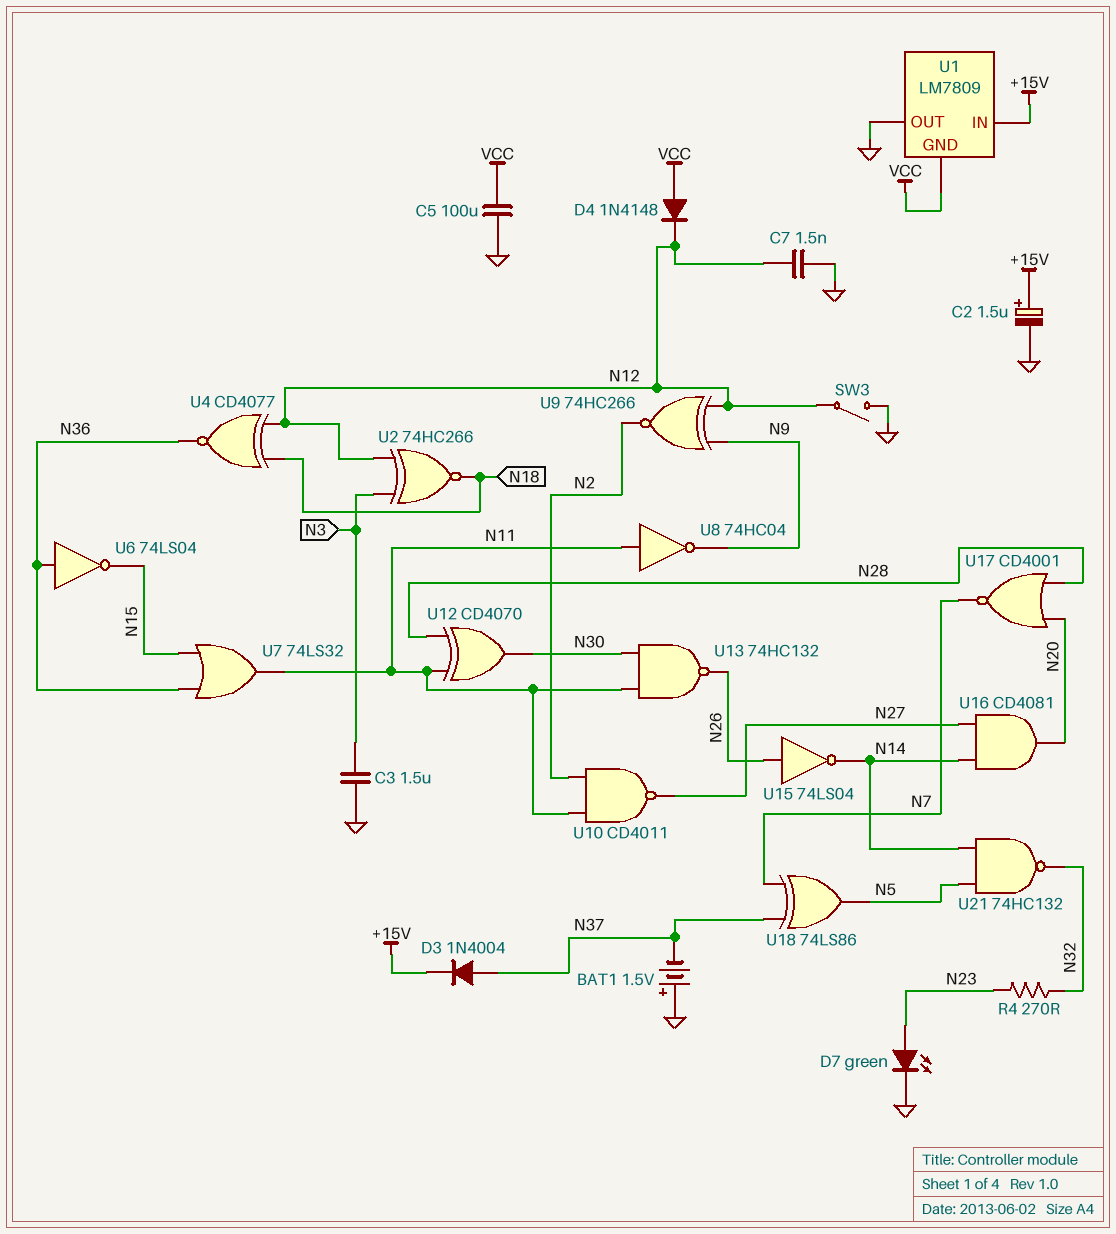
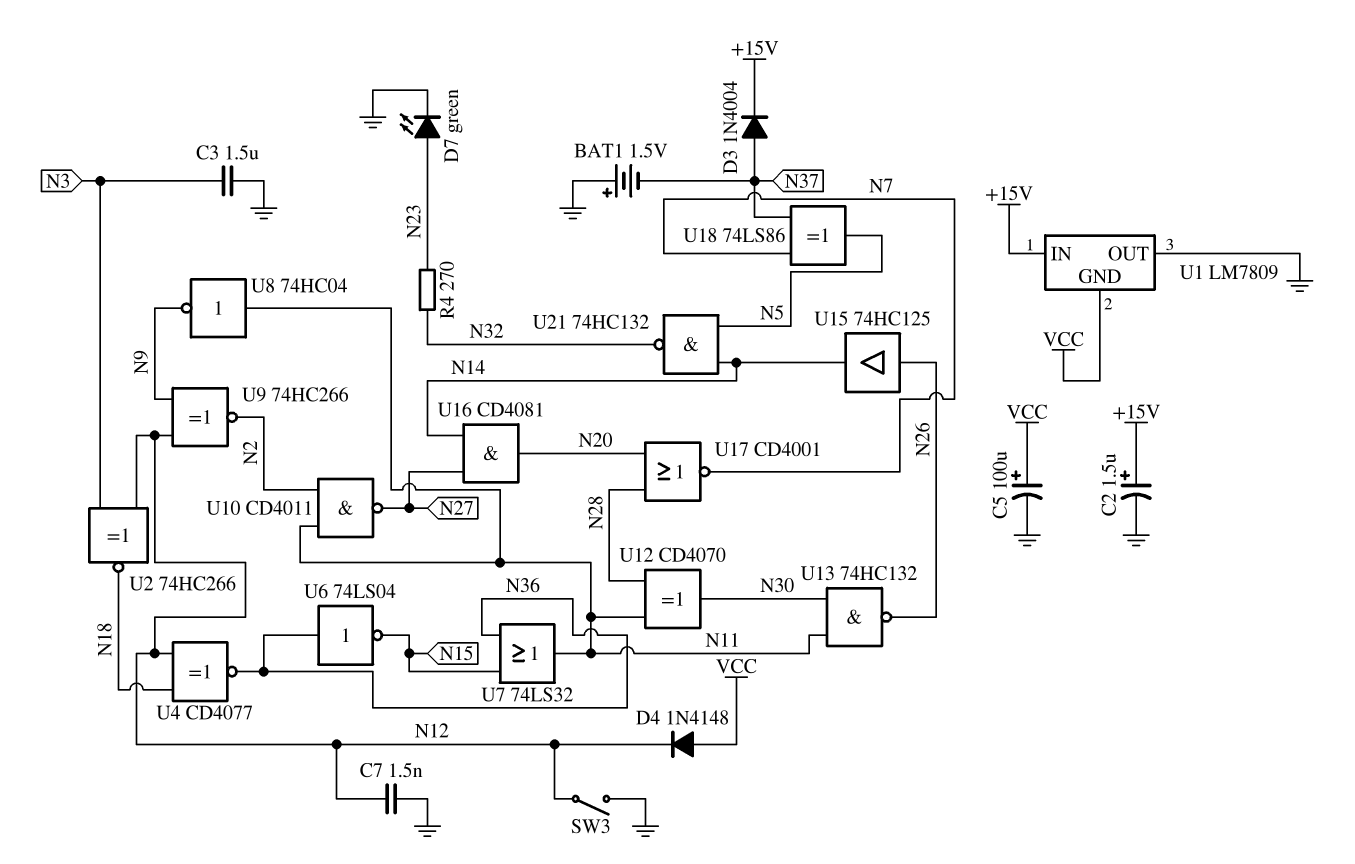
C5: 100uF (GND, VCC) -> 100uF (plus VCC, minus GND)
U15: NOT 74LS04 (in N26, out N14) -> buffer 74HC125 (in N26, out N14)

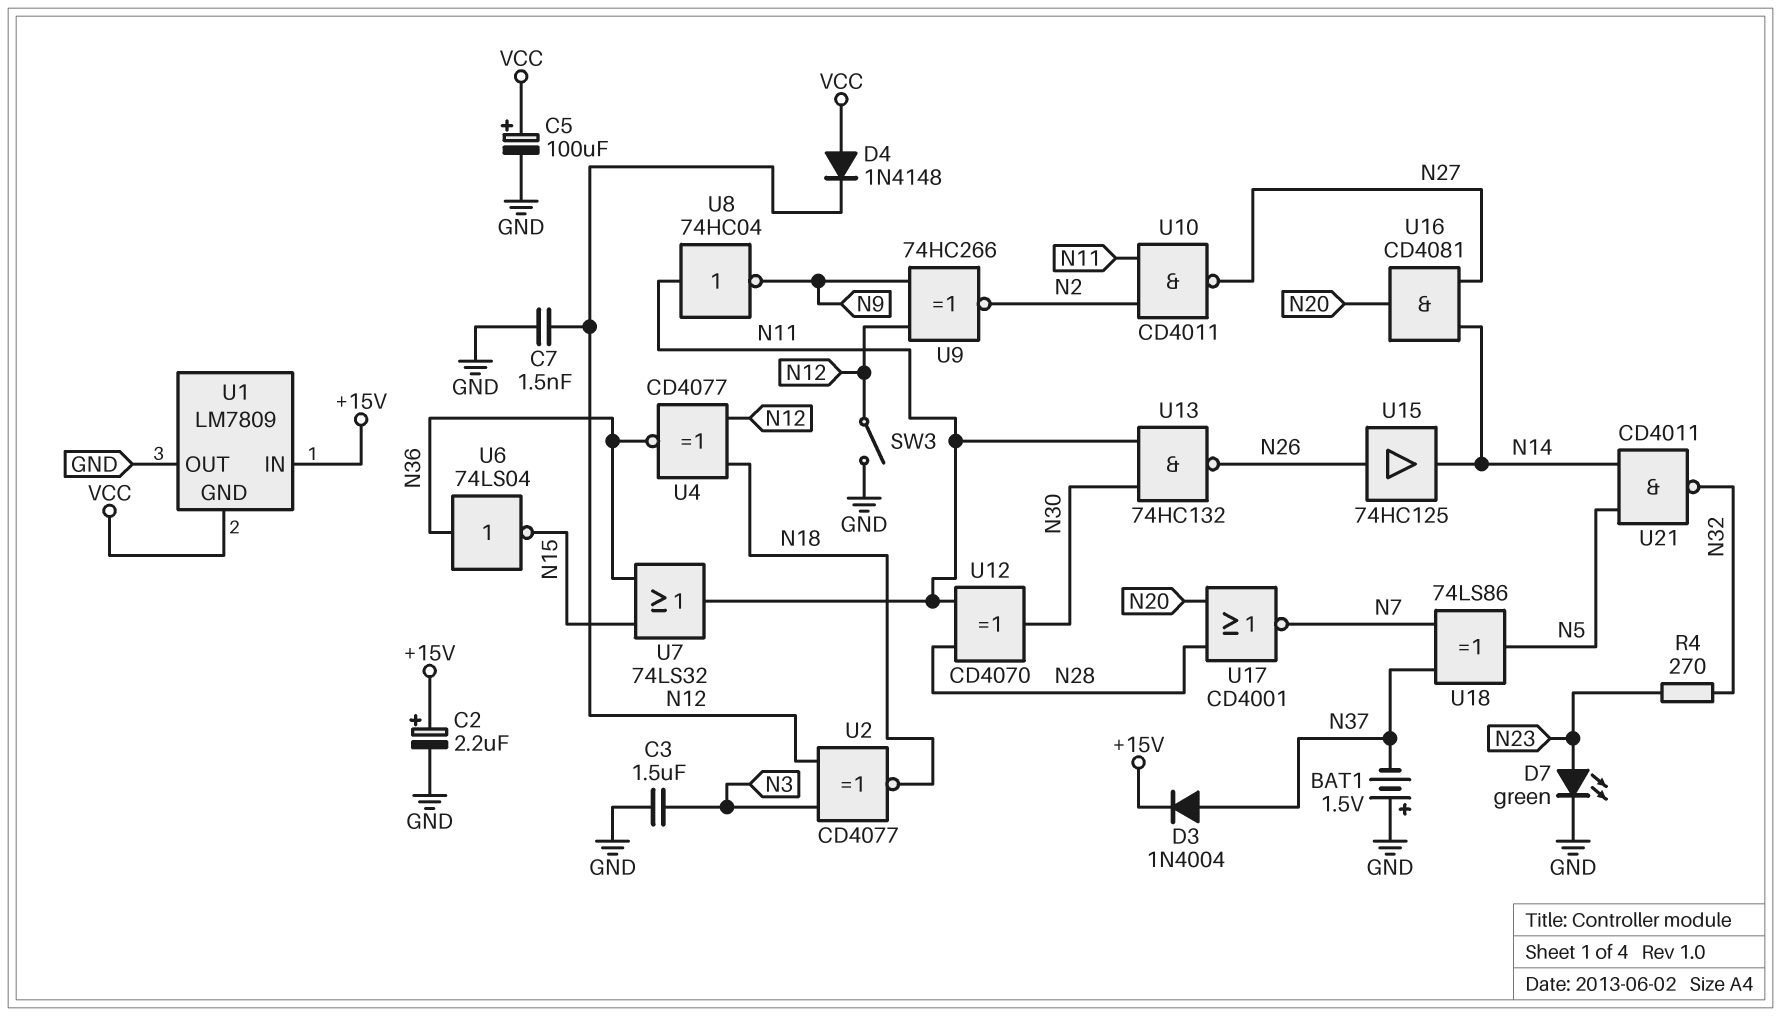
C2: 1.5uF (plus +15V, minus GND) -> 2.2uF (plus +15V, minus GND)
U2: XNOR 74HC266 (in N3, in N12, out N18) -> XNOR CD4077 (in N3, in N12, out N18)
U21: NAND 74HC132 (in N5, in N14, out N32) -> NAND CD4011 (in N5, in N14, out N32)

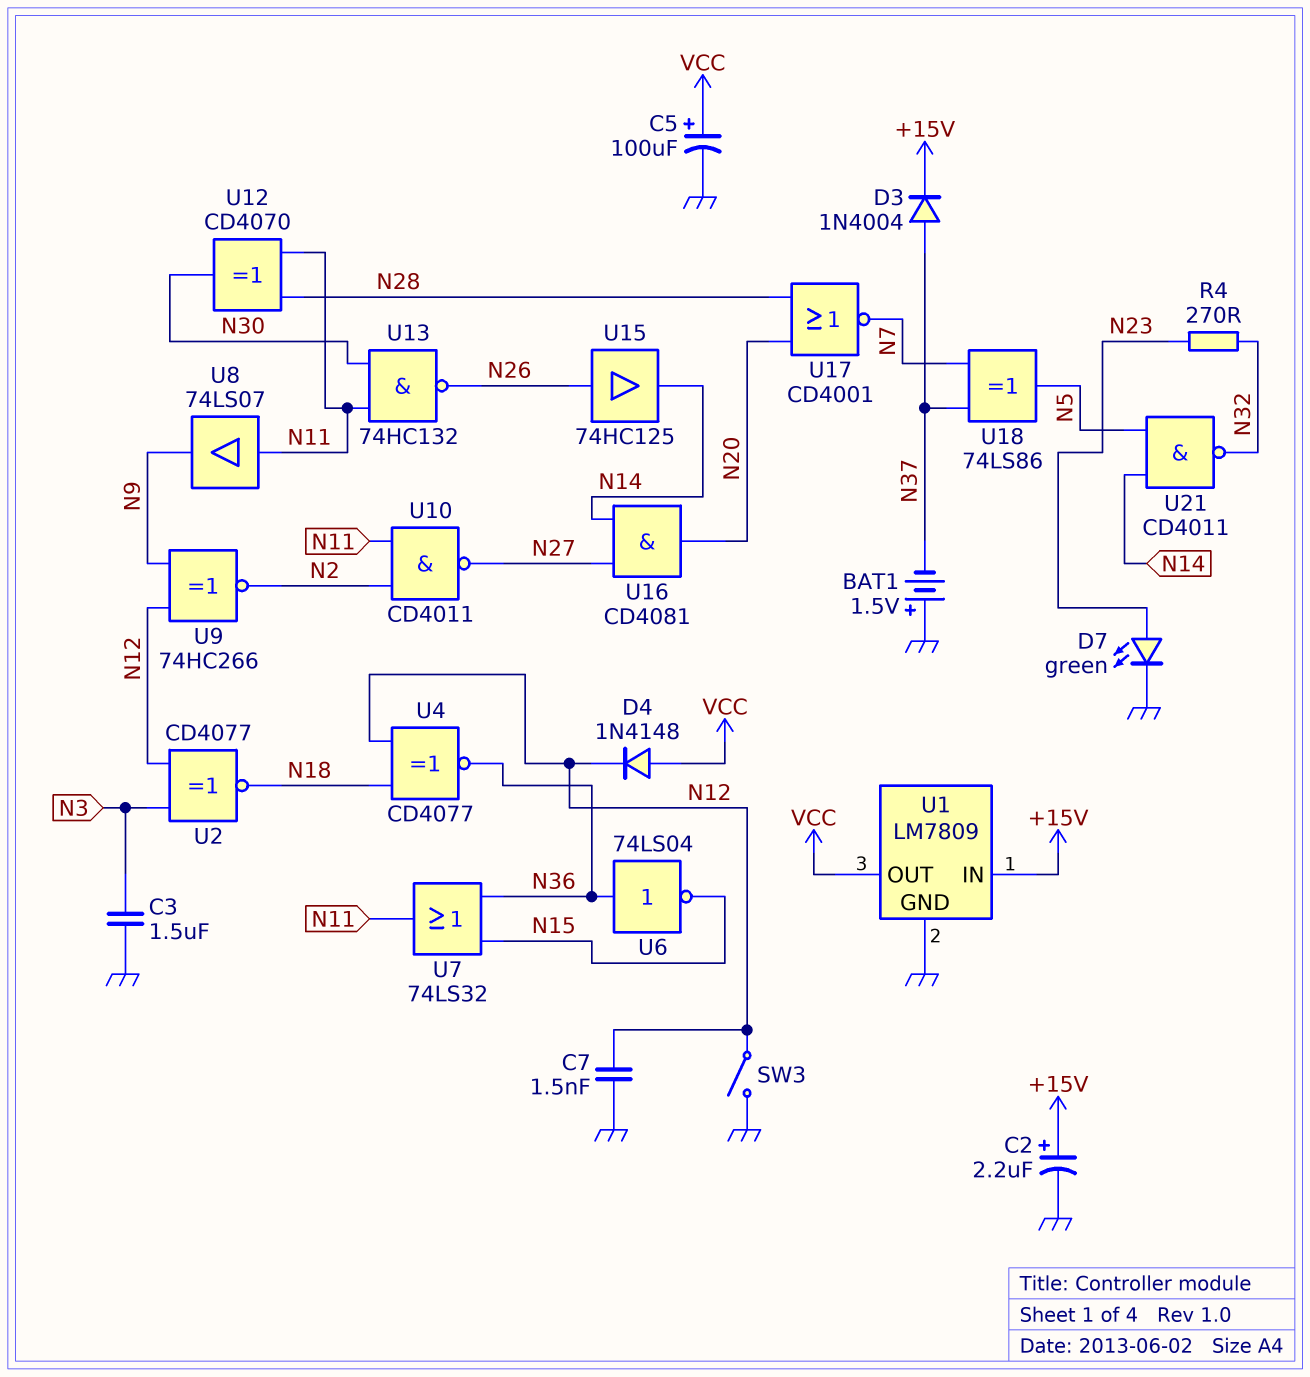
U1 pin GND: VCC -> GND
U1 pin OUT: GND -> VCC
U8: NOT 74HC04 (in N11, out N9) -> buffer 74LS07 (in N11, out N9)

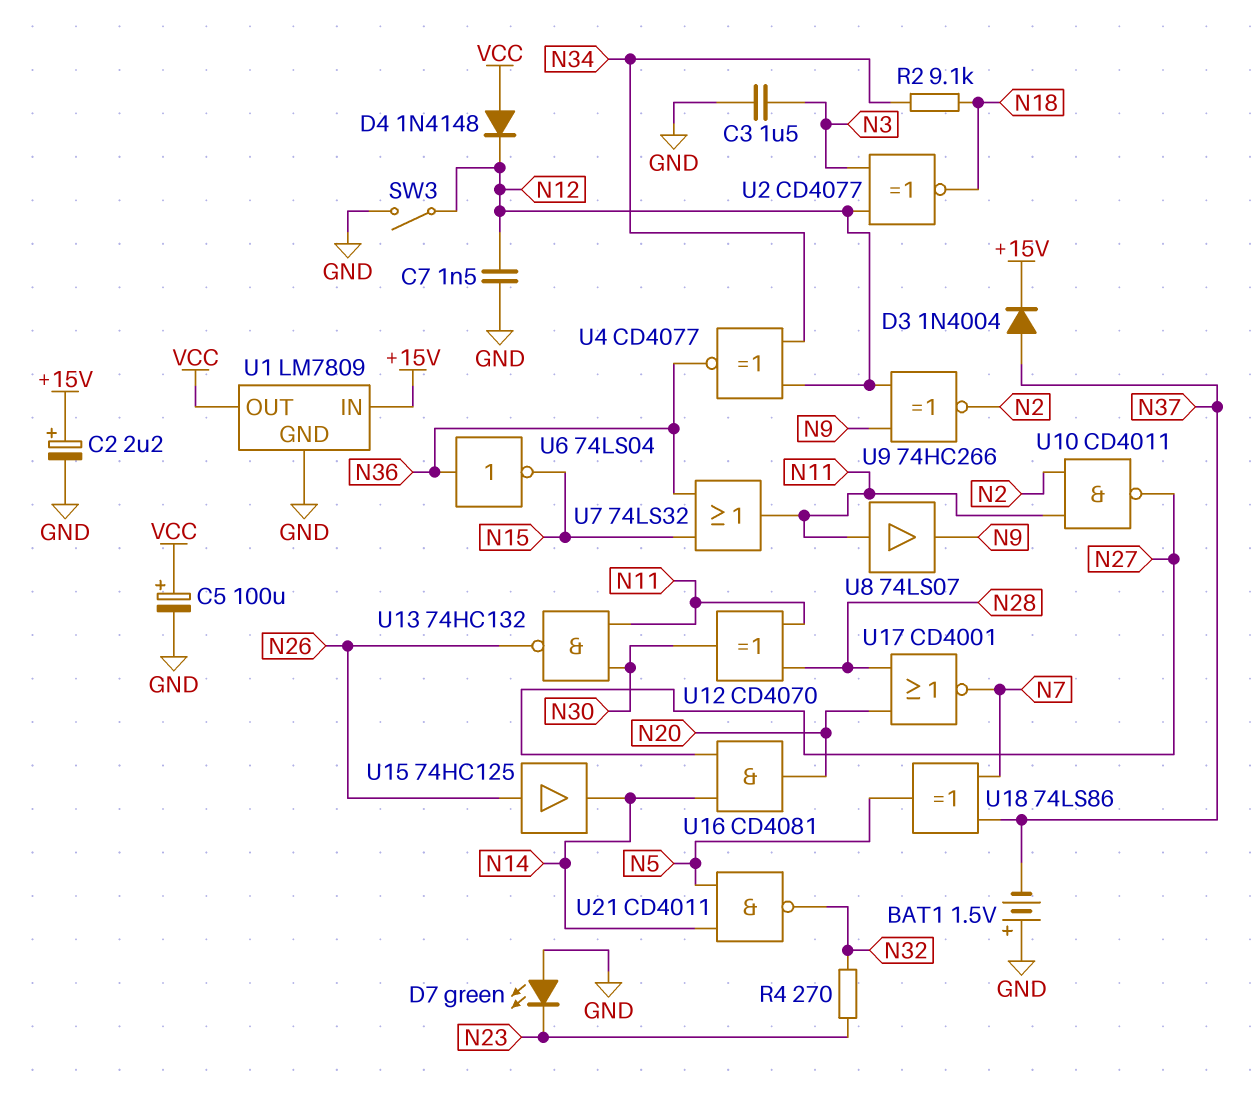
D7: LED green (A N23, K GND) -> LED green (A GND, K N23)
R2: none -> 9.1k (N18, N34)
U4: XNOR CD4077 (in N12, in N18, out N36) -> XNOR CD4077 (in N12, in N34, out N36)

